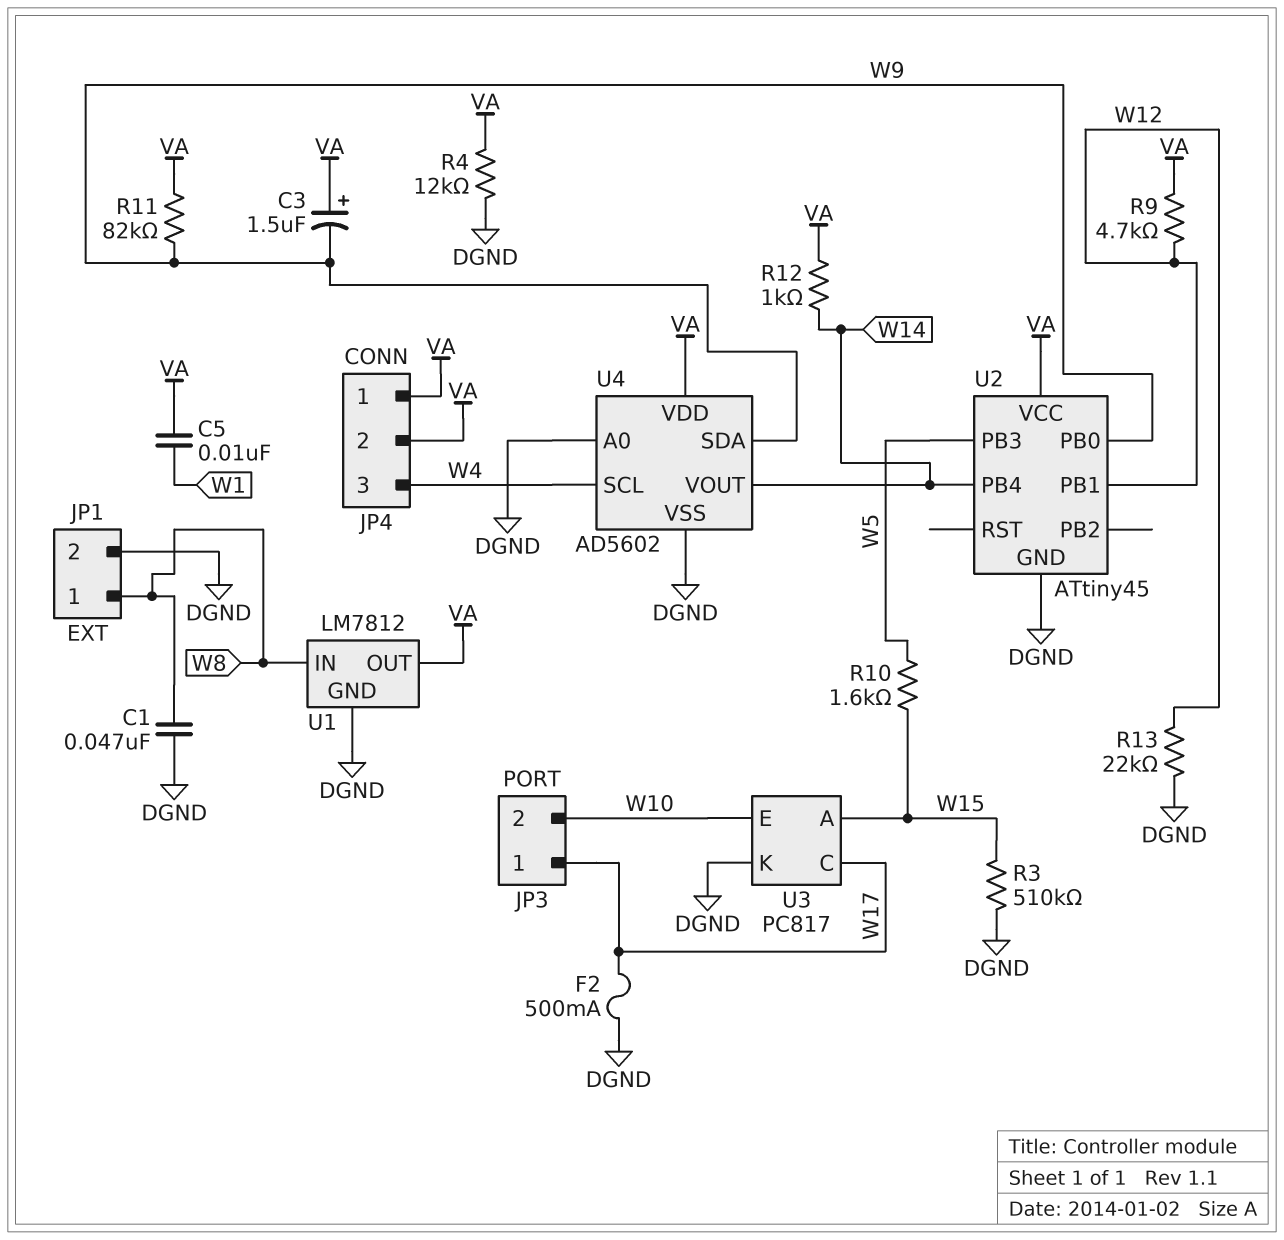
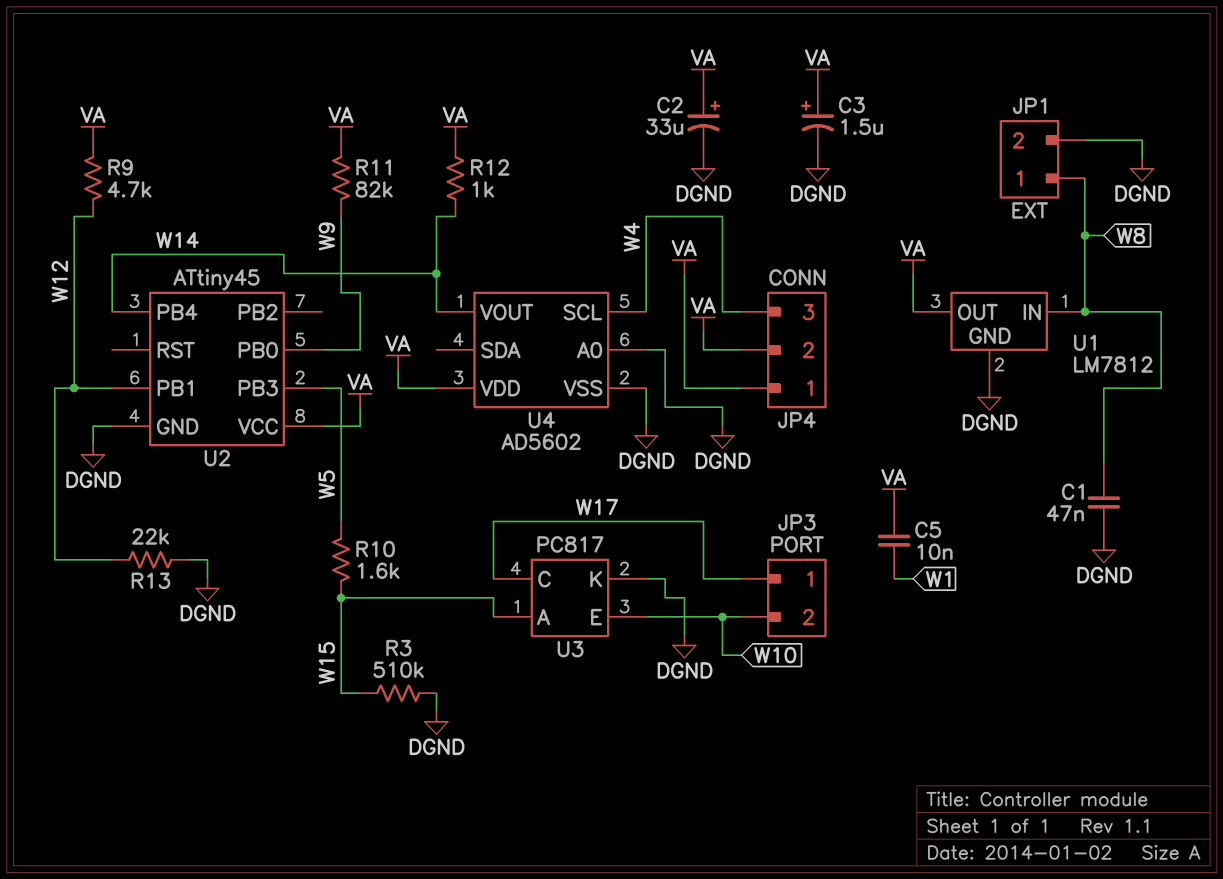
C2: none -> 33uF (plus VA, minus DGND)
C3: 1.5uF (plus VA, minus W9) -> 1.5uF (plus VA, minus DGND)
F2: 500mA (DGND, W17) -> none
R4: 12k (DGND, VA) -> none
U4 pin SDA: W9 -> none

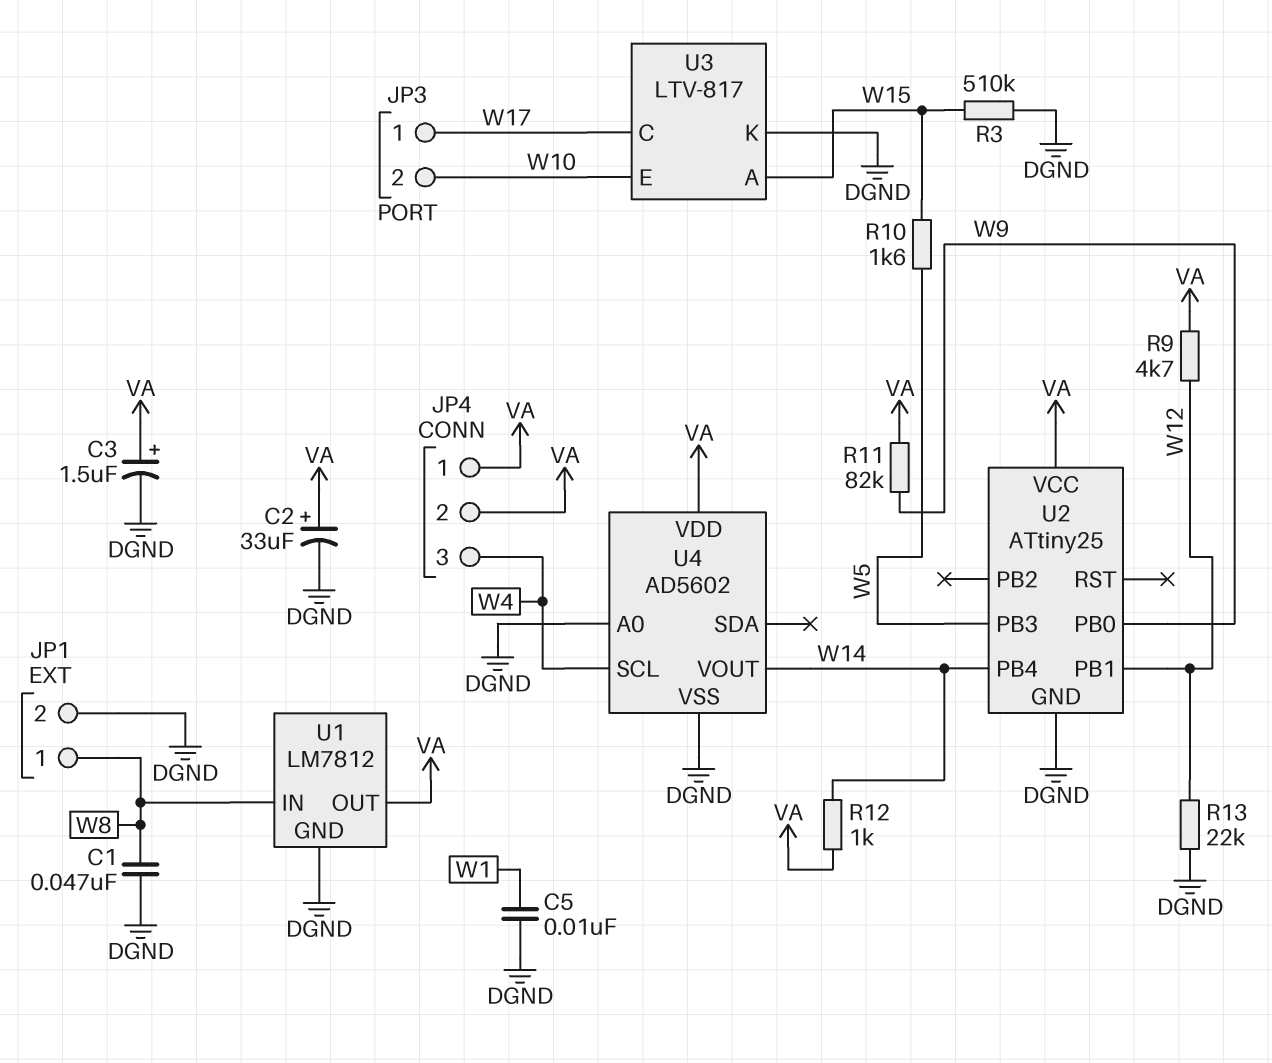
C5: 10nF (VA, W1) -> 10nF (DGND, W1)
U2: ATtiny45 -> ATtiny25
U3: PC817 -> LTV-817

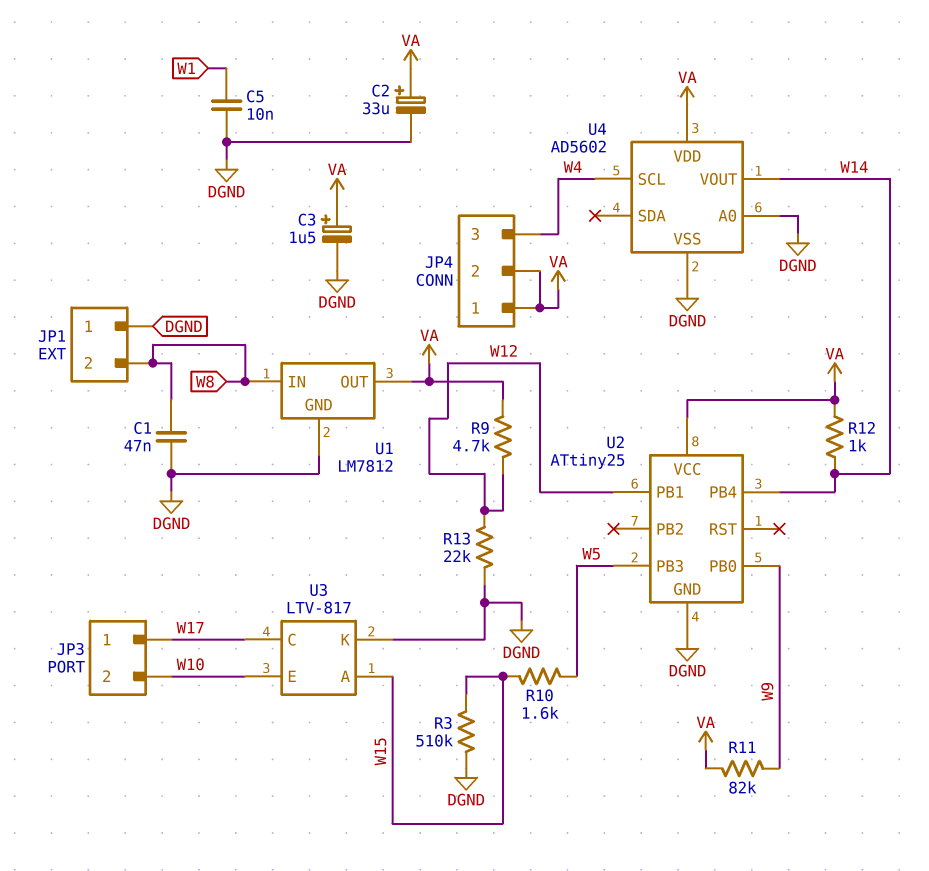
JP1 pin 1: W8 -> DGND
JP1 pin 2: DGND -> W8

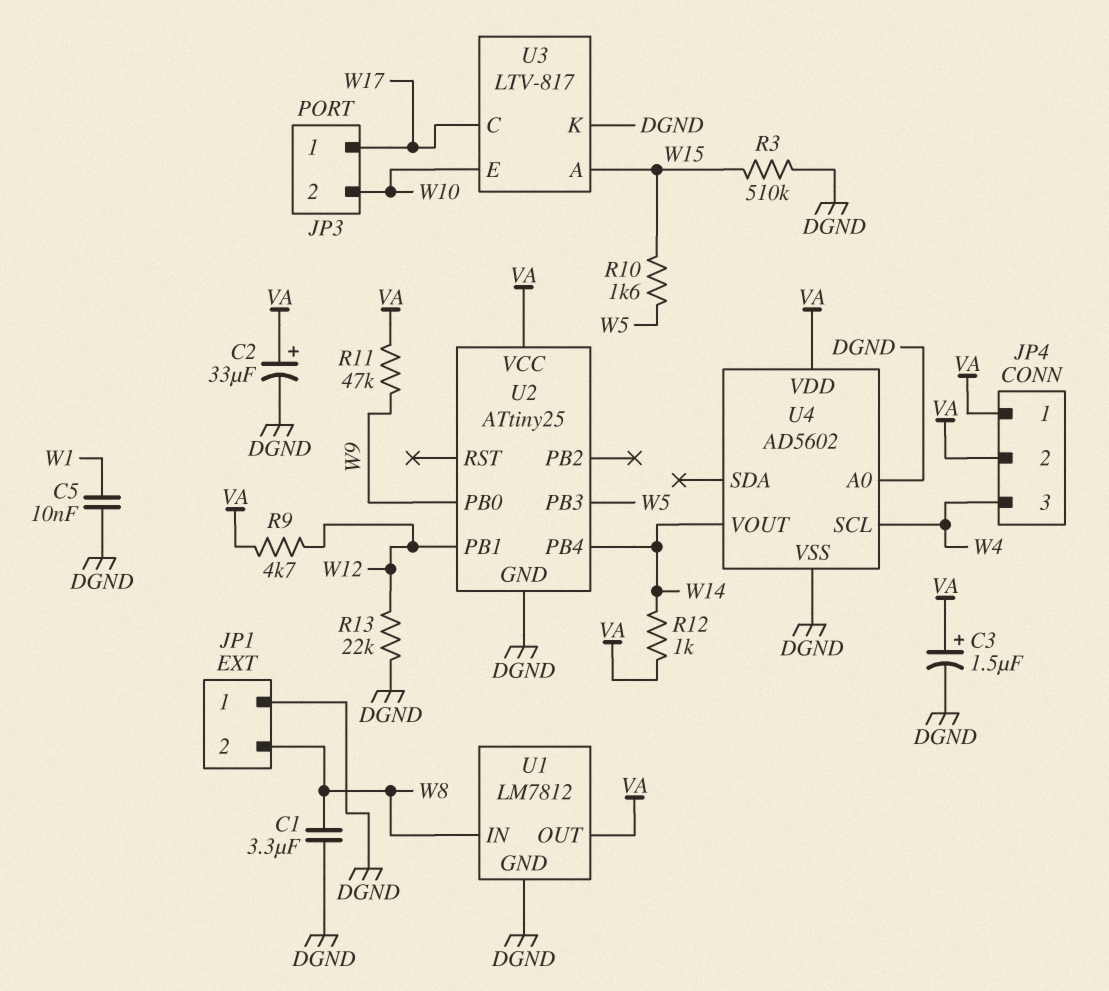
C1: 47nF (DGND, W8) -> 3.3uF (DGND, W8)
R11: 82k (VA, W9) -> 47k (VA, W9)

